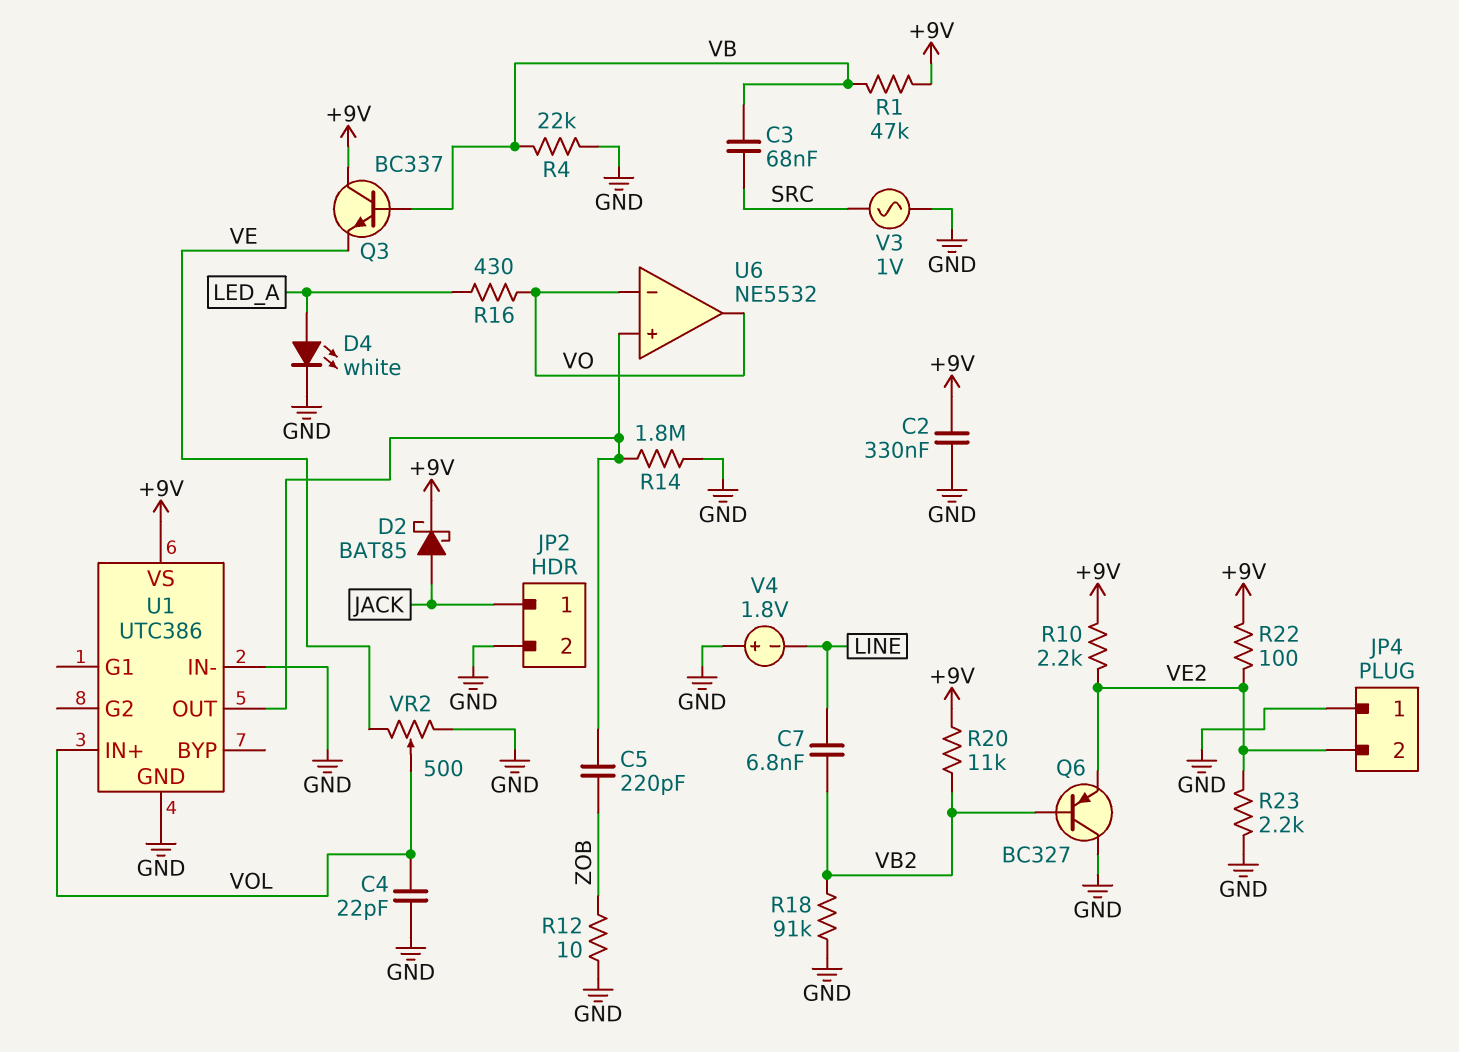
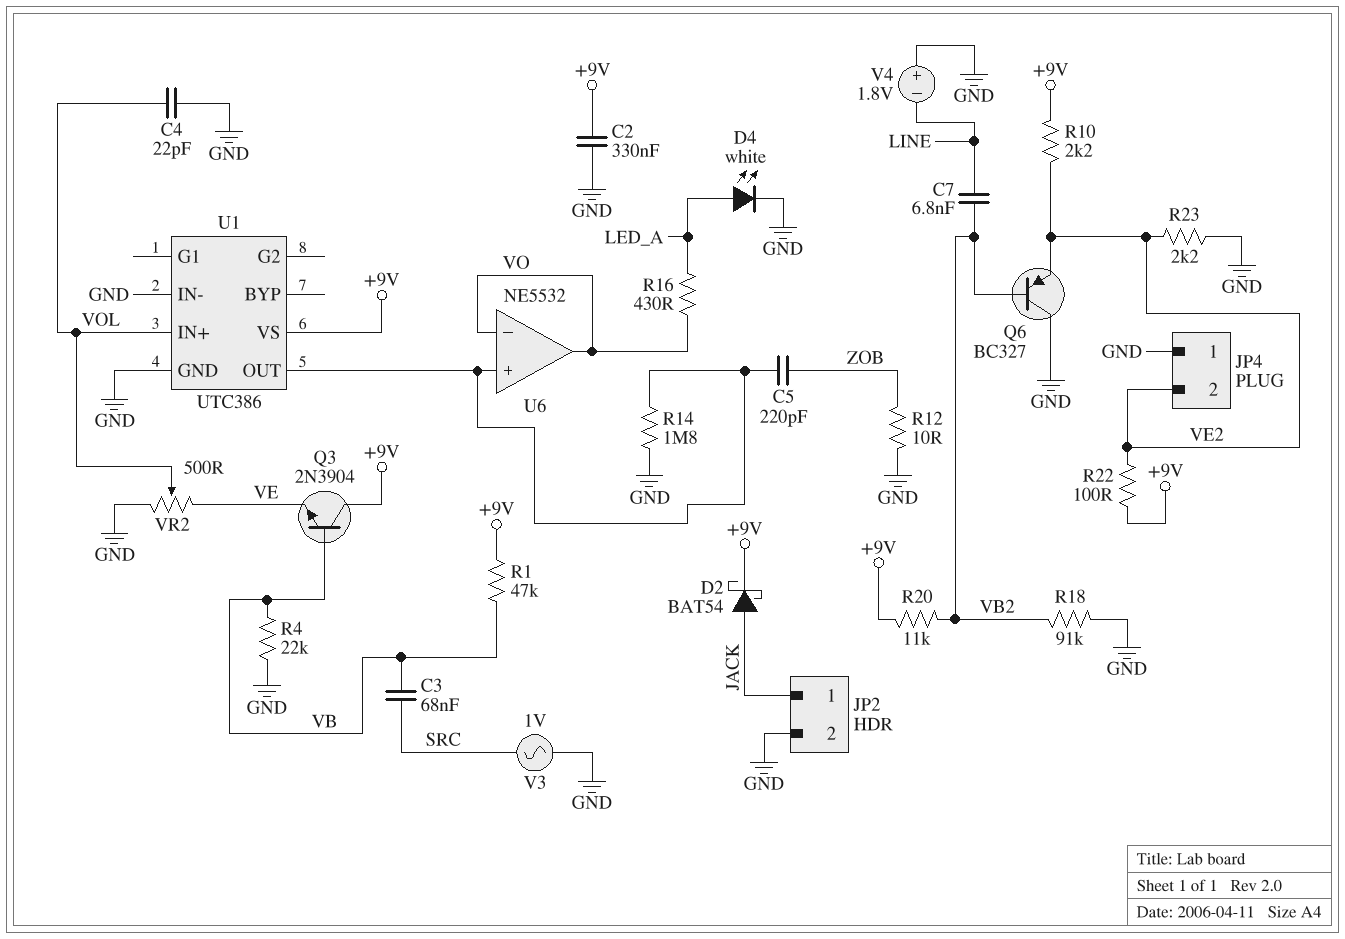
D2: schottky BAT85 (A JACK, K +9V) -> schottky BAT54 (A JACK, K +9V)
Q3: NPN BC337 (B VB, C +9V, E VE) -> NPN 2N3904 (B VB, C +9V, E VE)

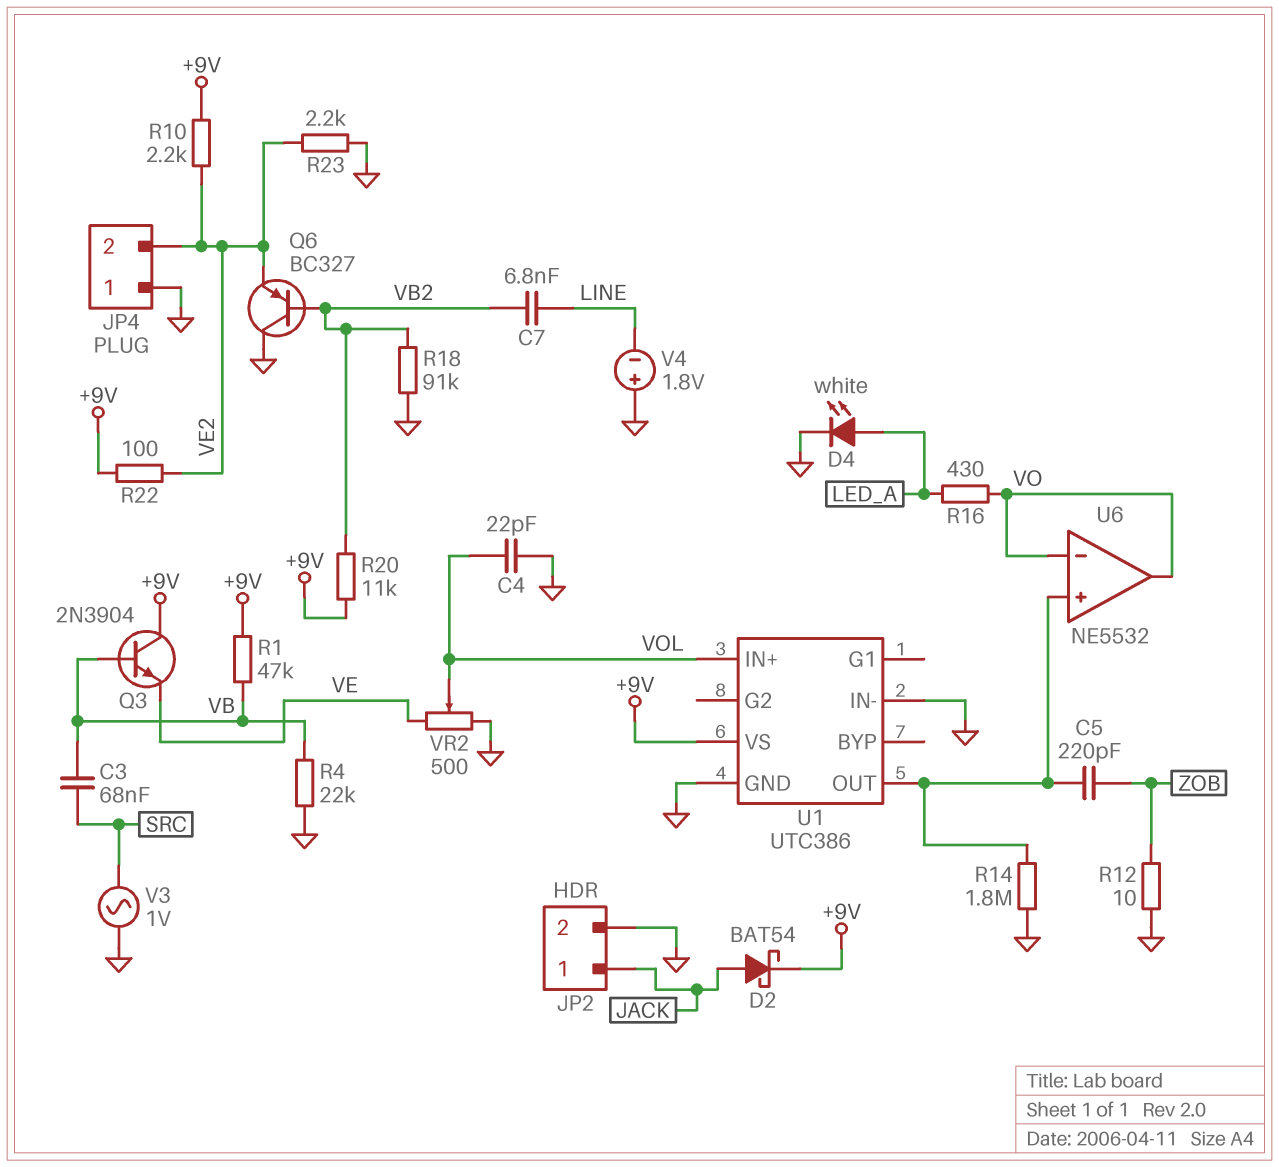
C2: 330nF (+9V, GND) -> none

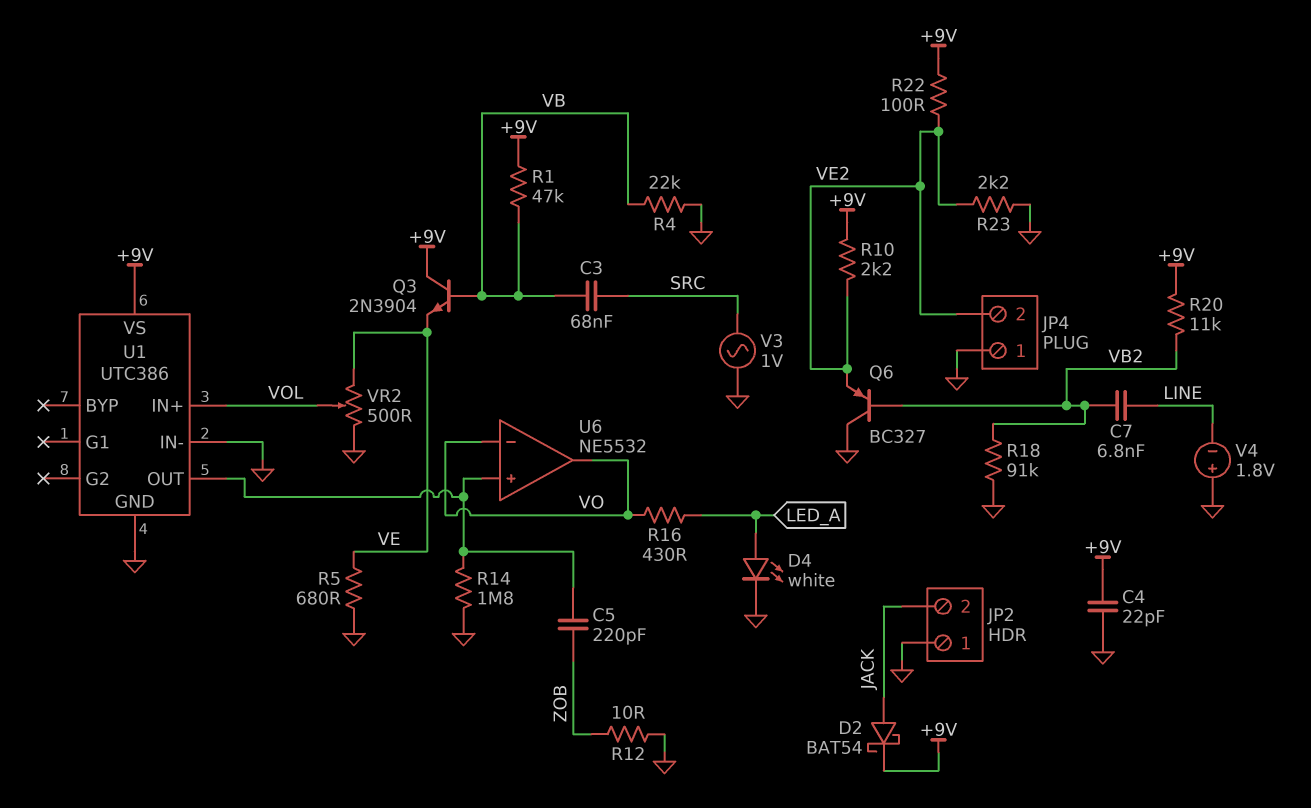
C4: 22pF (GND, VOL) -> 22pF (+9V, GND)
JP2 pin 1: JACK -> GND
JP2 pin 2: GND -> JACK
R5: none -> 680 (GND, VE)

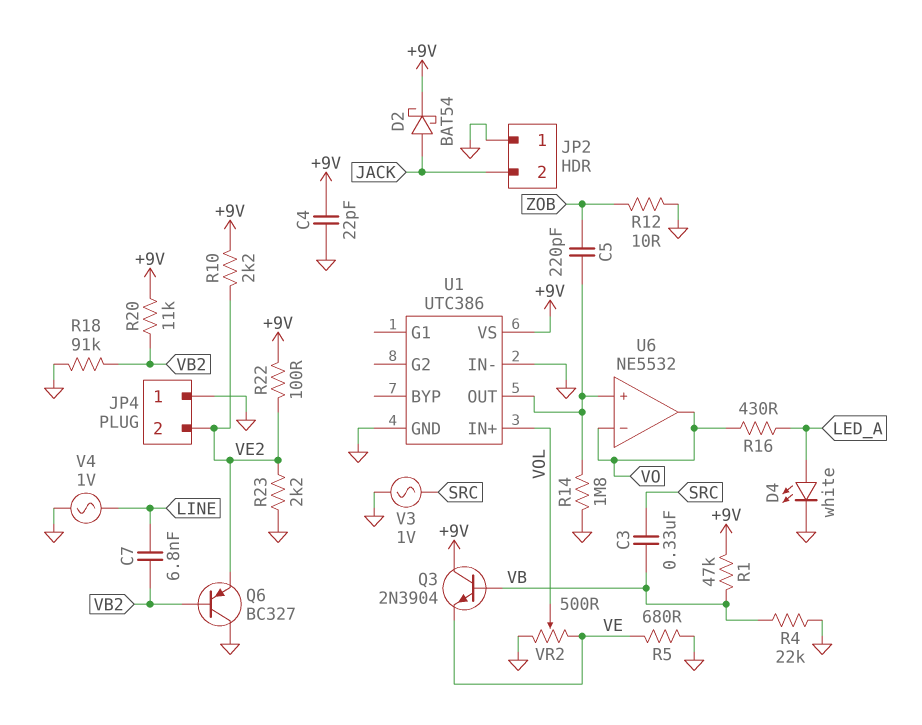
C3: 68nF (SRC, VB) -> 330nF (SRC, VB)
V4: 1.8V (plus GND, minus LINE) -> AC 1V (GND, LINE)

